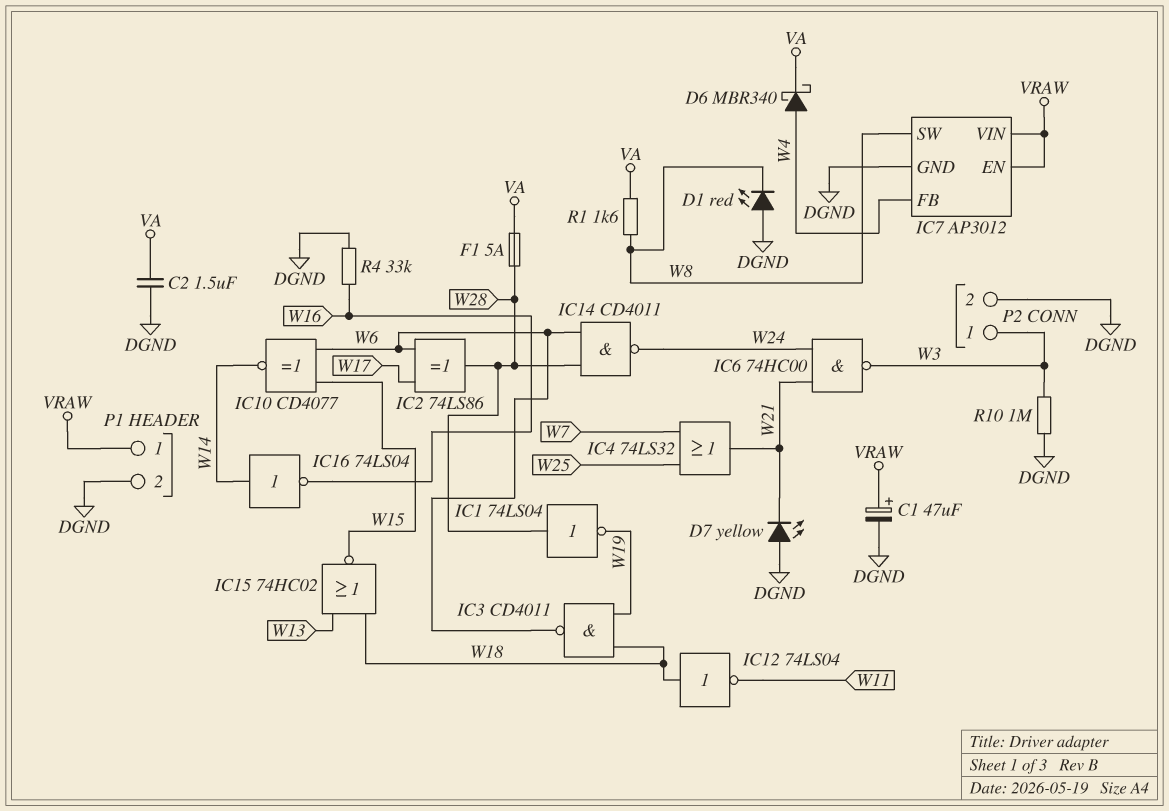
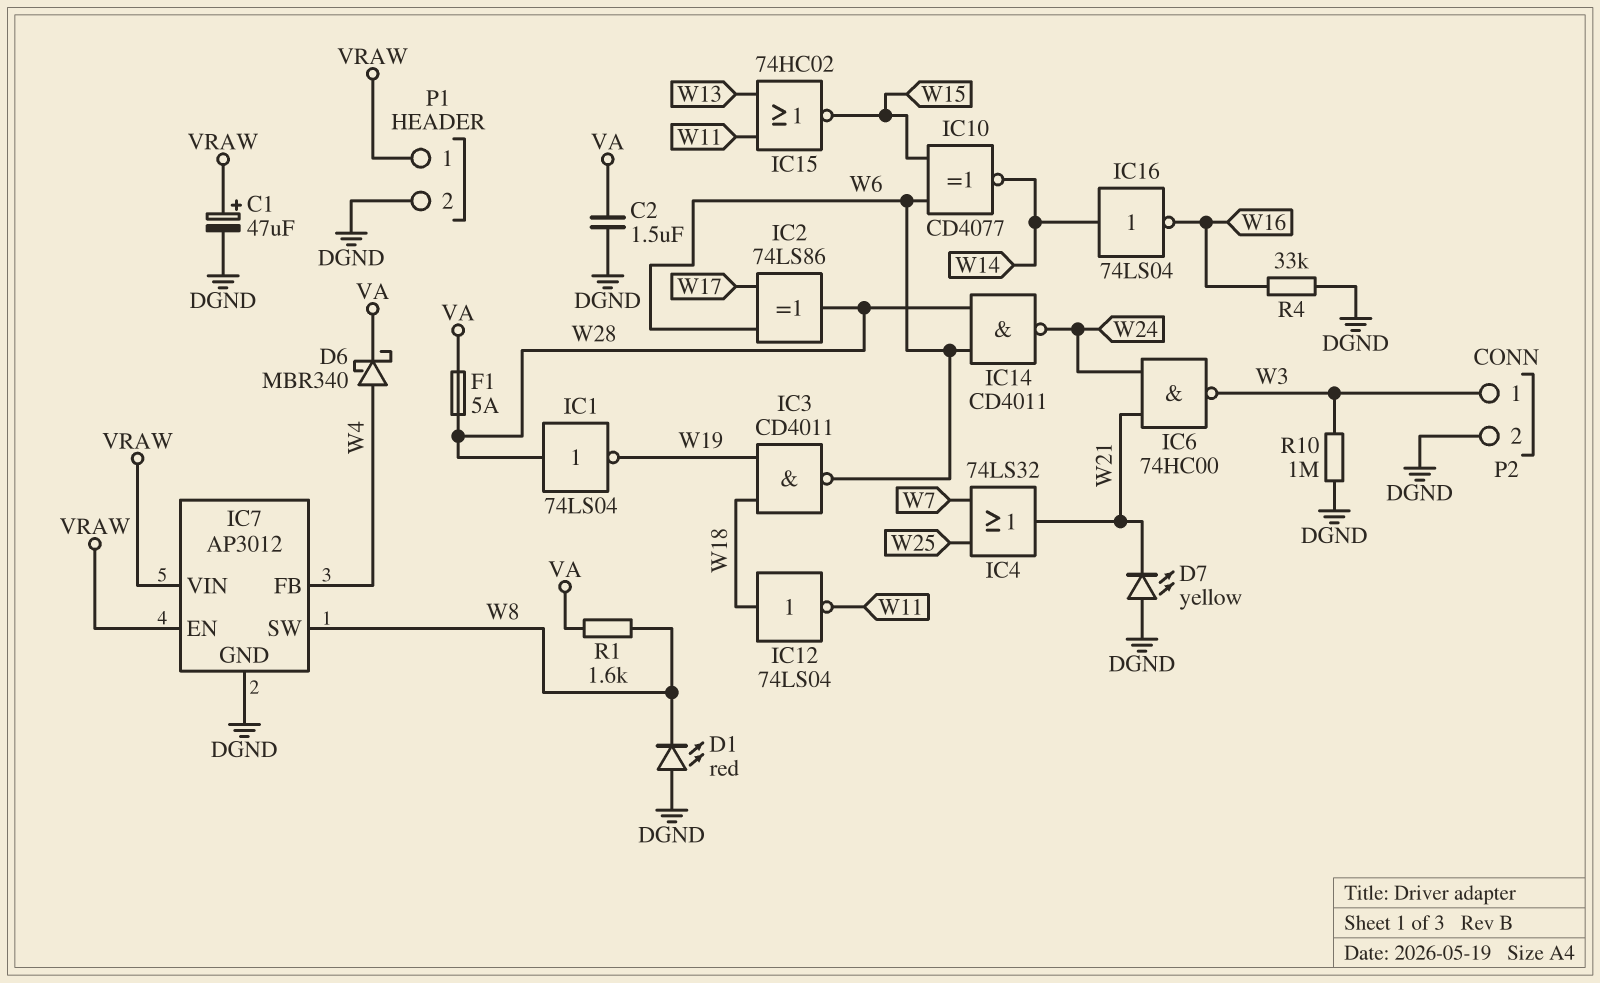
IC15: NOR 74HC02 (in W13, in W18, out W15) -> NOR 74HC02 (in W11, in W13, out W15)

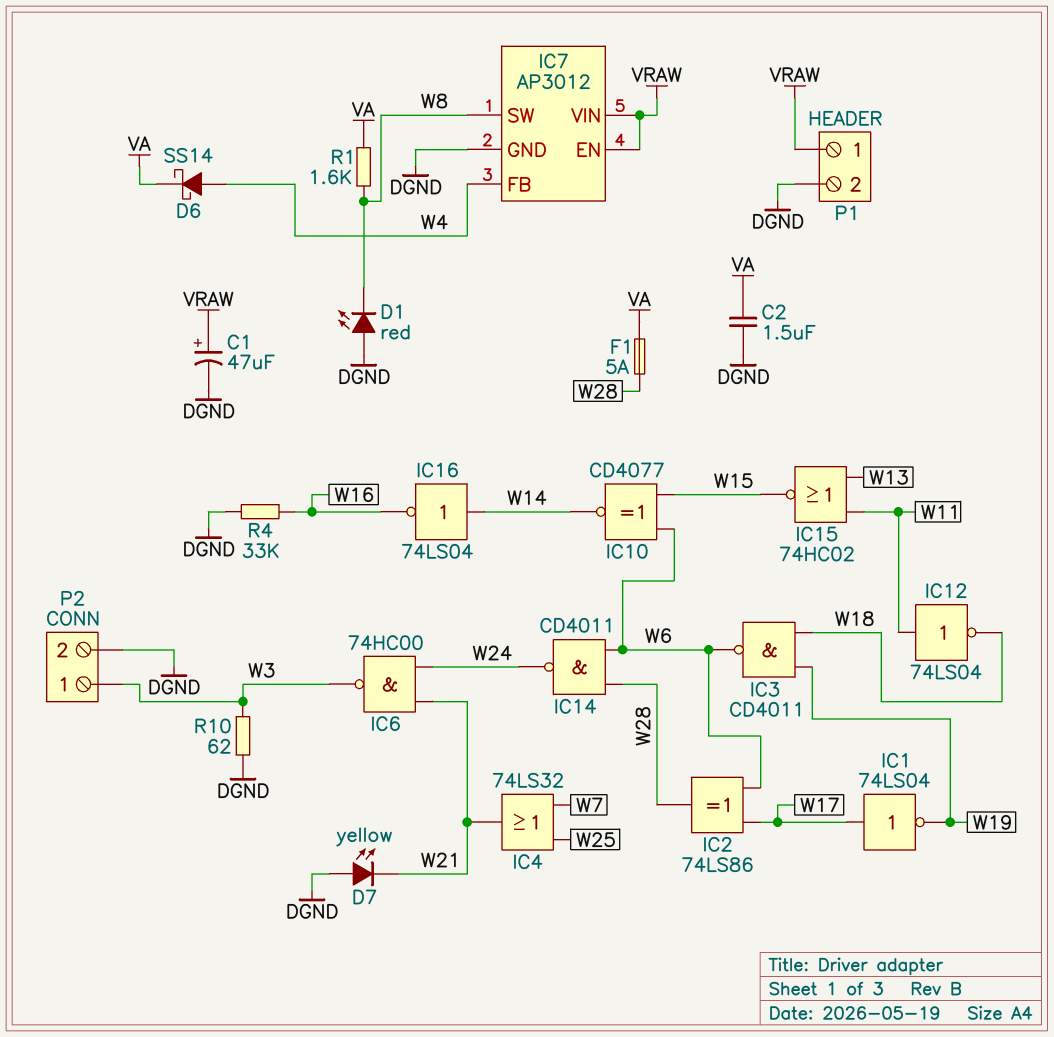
D6: schottky MBR340 (A W4, K VA) -> schottky SS14 (A W4, K VA)
IC1: NOT 74LS04 (in W28, out W19) -> NOT 74LS04 (in W17, out W19)
IC12: NOT 74LS04 (in W18, out W11) -> NOT 74LS04 (in W11, out W18)
R10: 1M (DGND, W3) -> 62 (DGND, W3)

